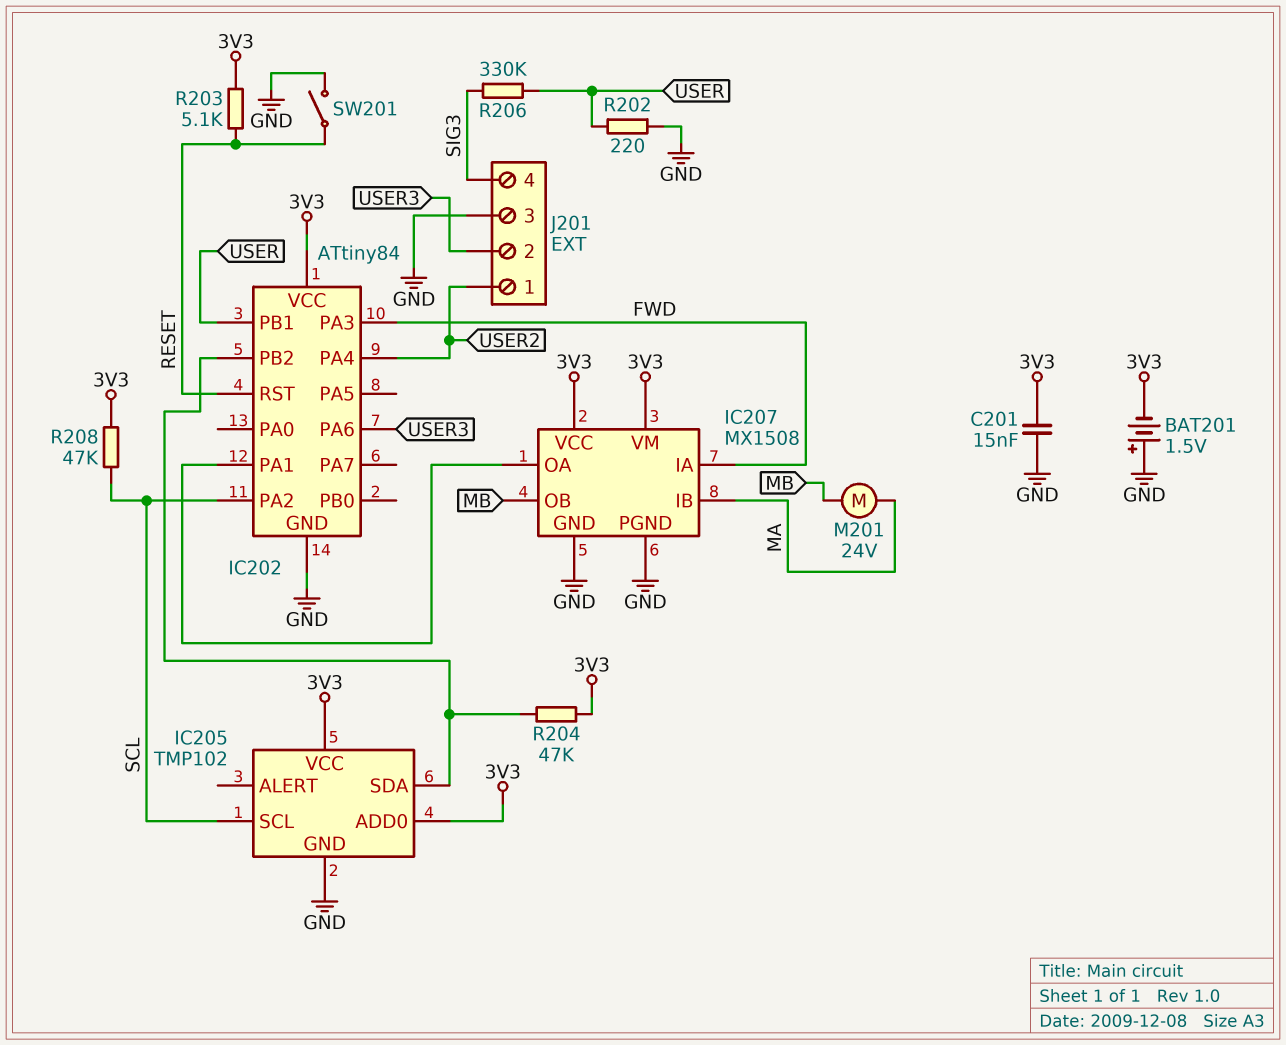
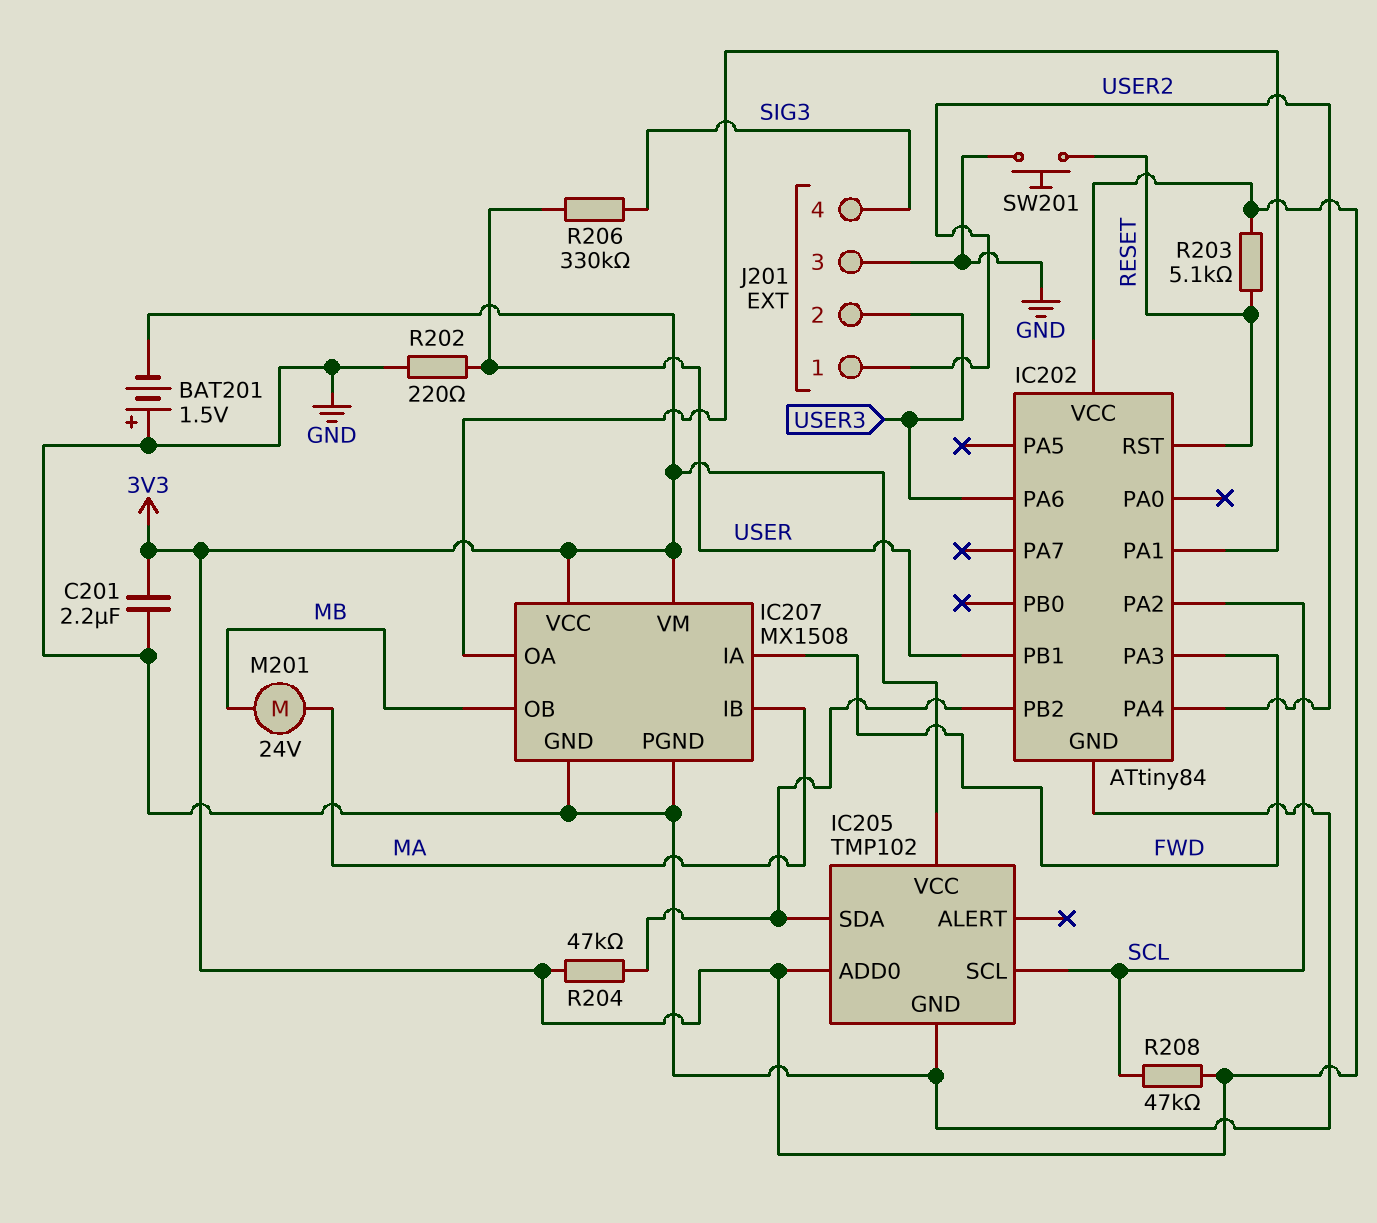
C201: 15nF (3V3, GND) -> 2.2uF (3V3, GND)
SW201: switch (GND, RESET) -> button (GND, RESET)

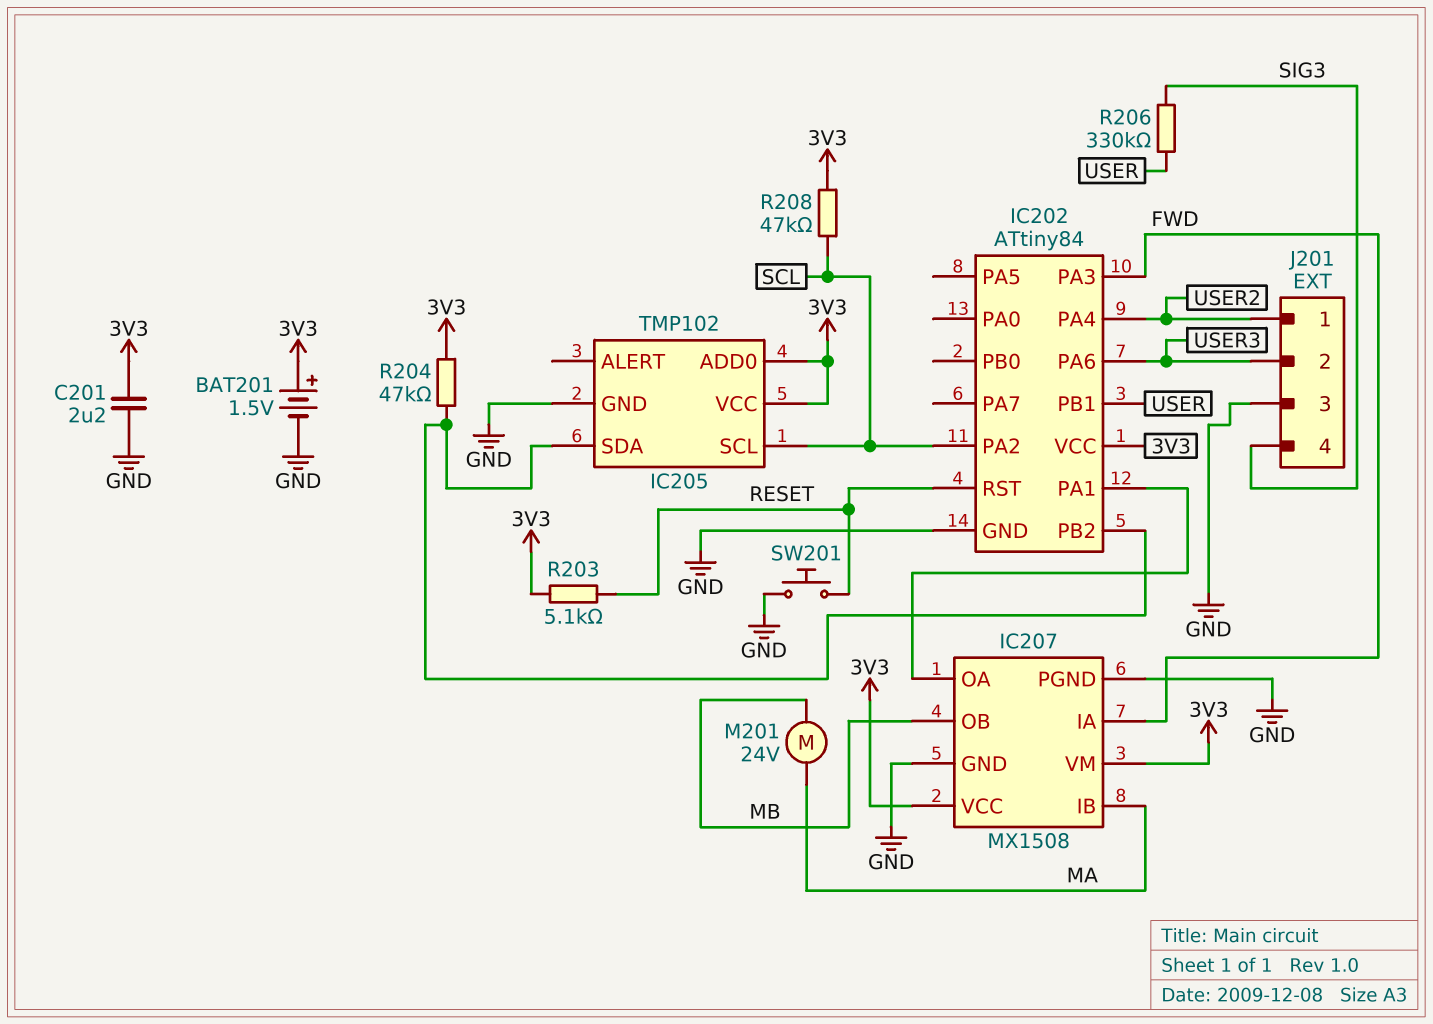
BAT201: 1.5V (plus GND, minus 3V3) -> 1.5V (plus 3V3, minus GND)
R202: 220 (GND, USER) -> none

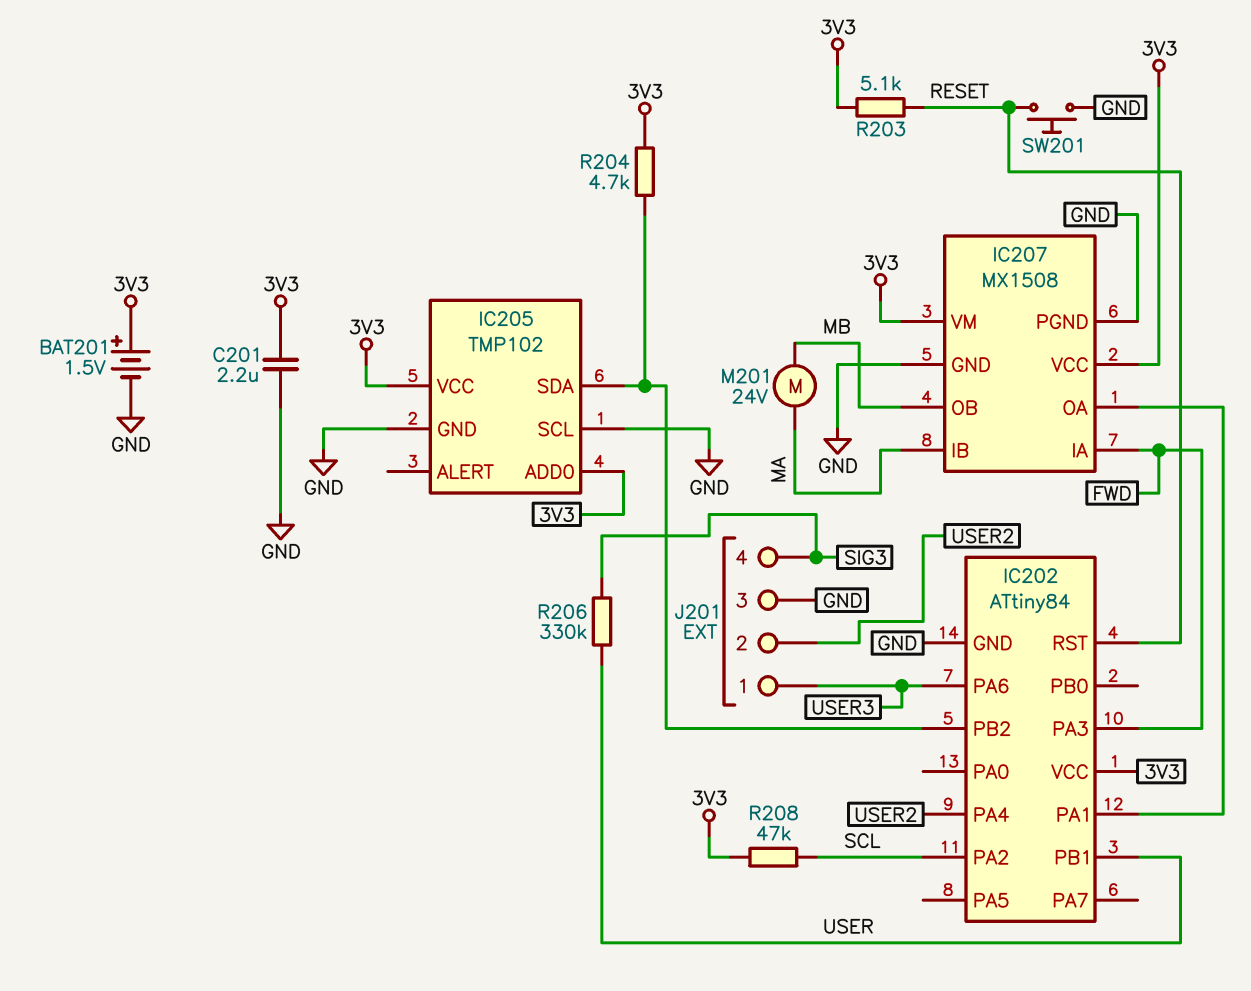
IC205 pin SCL: SCL -> GND
J201 pin 1: USER2 -> USER3
J201 pin 2: USER3 -> USER2
R204: 47k (3V3, IC202/PB2) -> 4.7k (3V3, IC202/PB2)

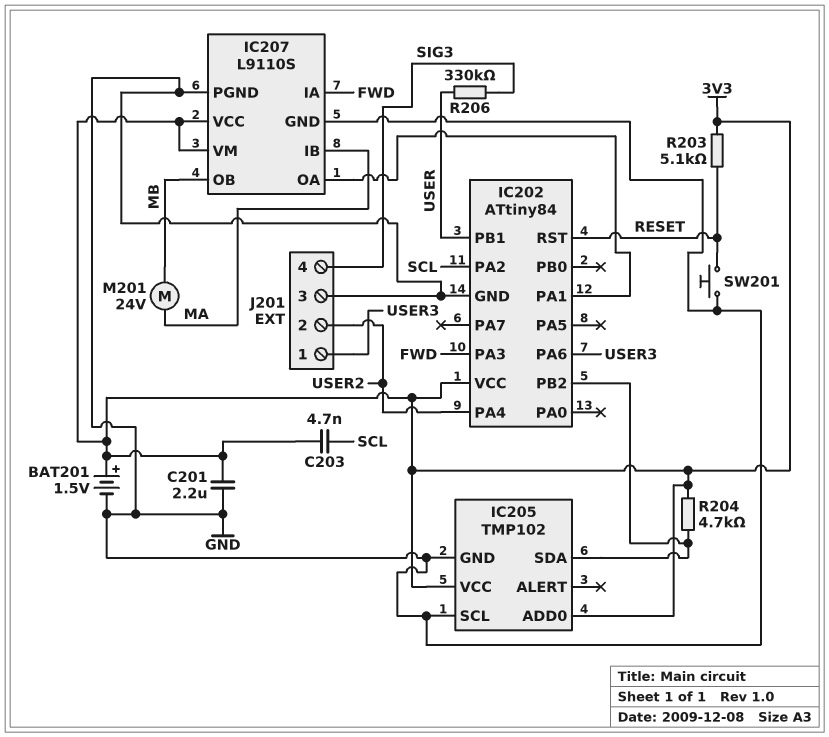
C203: none -> 4.7nF (3V3, SCL)
IC207: MX1508 -> L9110S
R208: 47k (3V3, SCL) -> none

